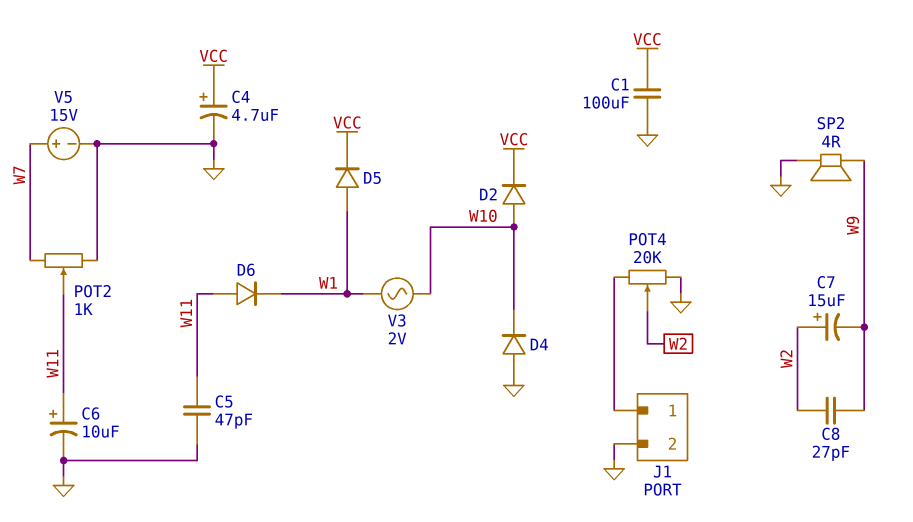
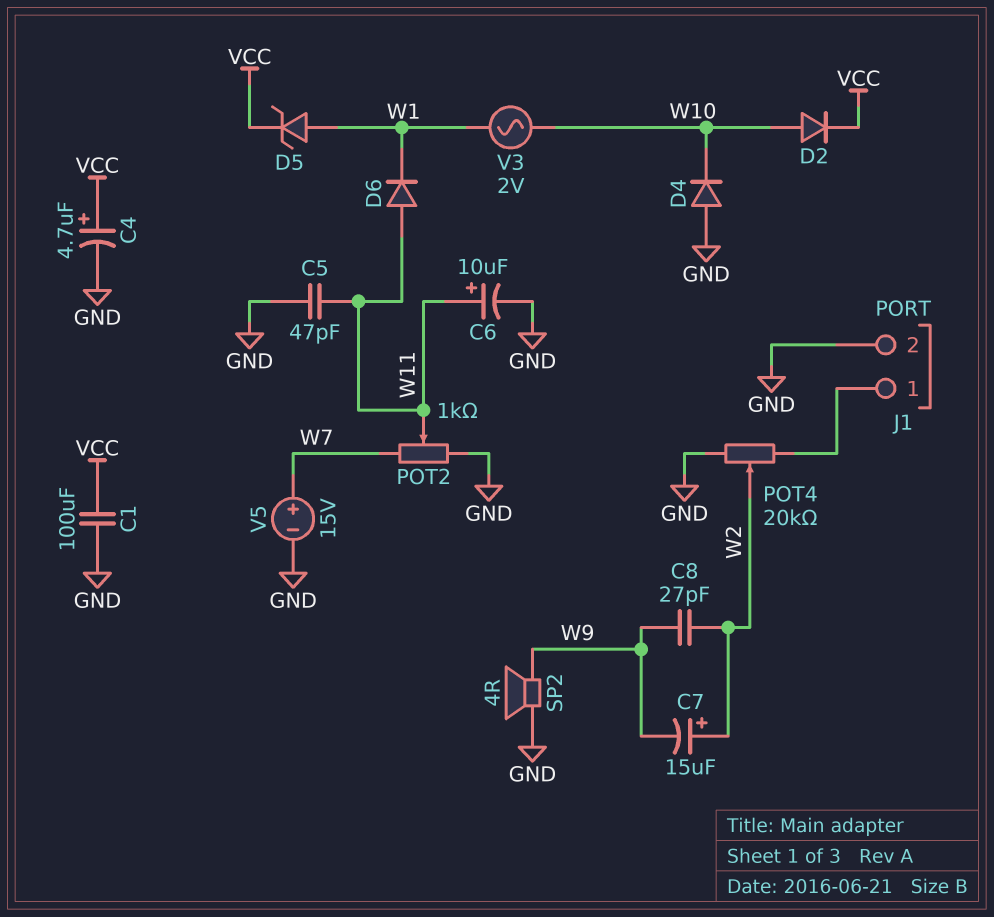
D5: diode (A W1, K VCC) -> zener (A W1, K VCC)

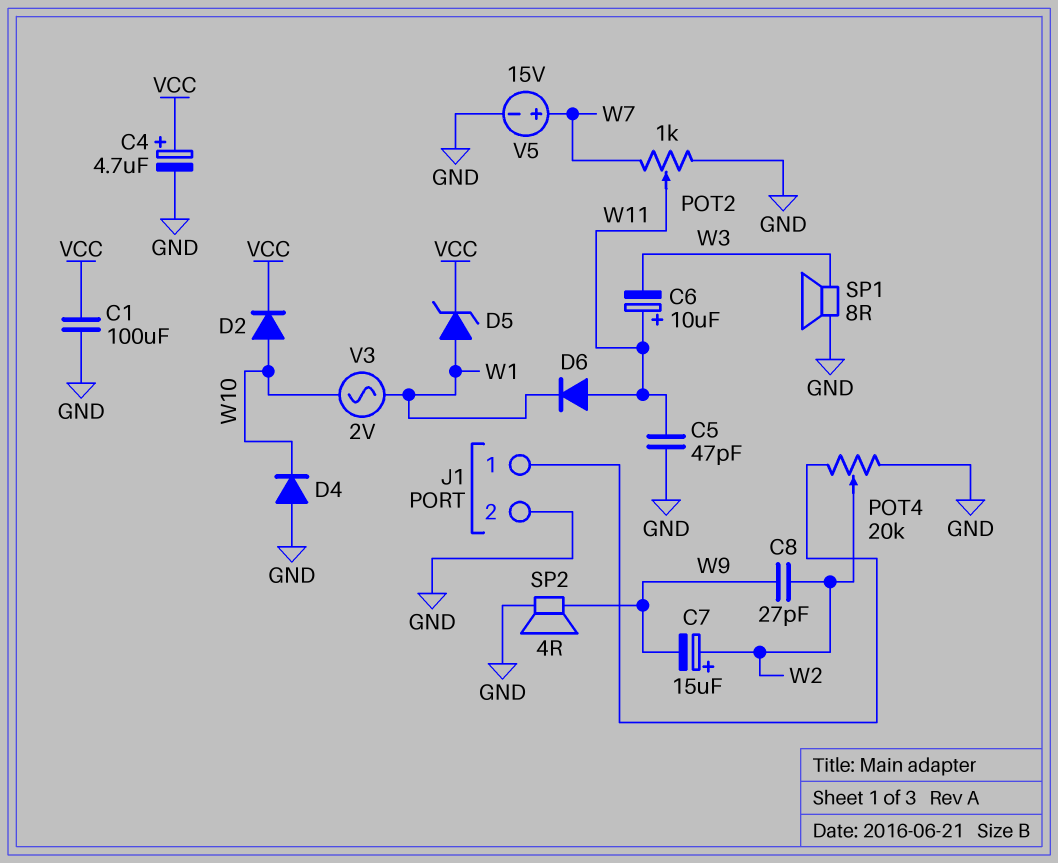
C6: 10uF (plus W11, minus GND) -> 10uF (plus W11, minus W3)
SP1: none -> speaker 8R (GND, W3)

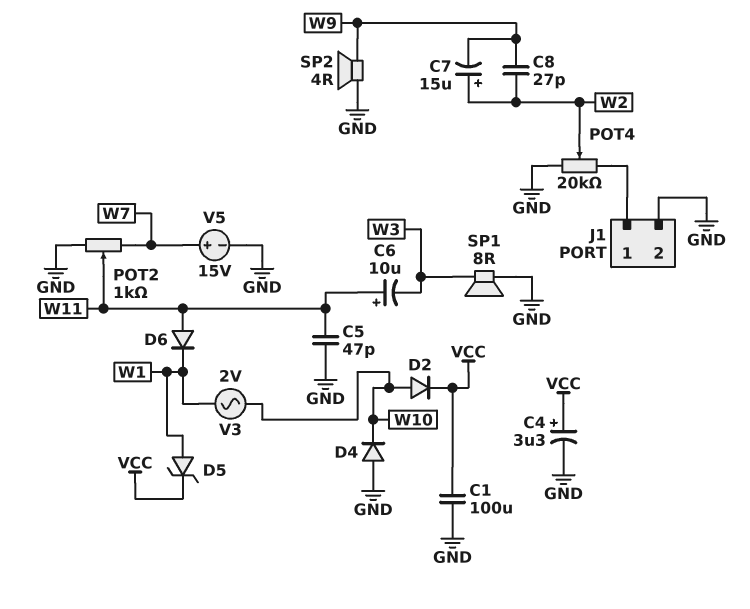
C4: 4.7uF (plus VCC, minus GND) -> 3.3uF (plus VCC, minus GND)

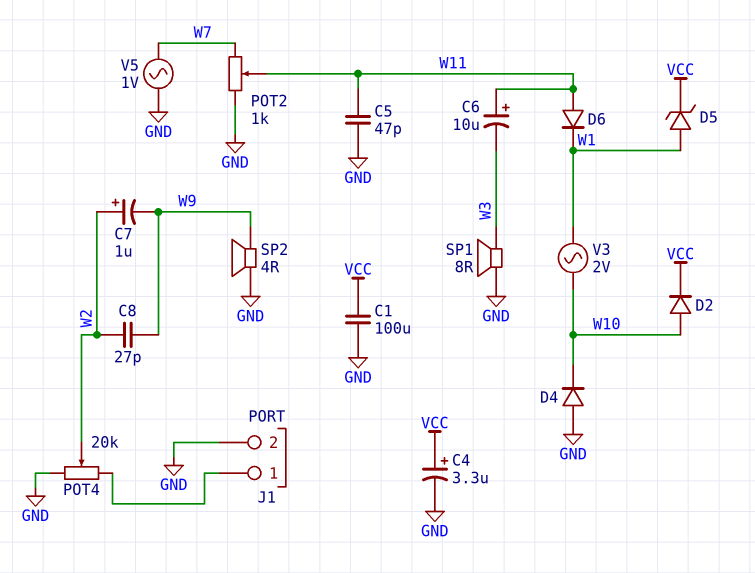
C7: 15uF (plus W2, minus W9) -> 1uF (plus W2, minus W9)
V5: 15V (plus W7, minus GND) -> AC 1V (GND, W7)

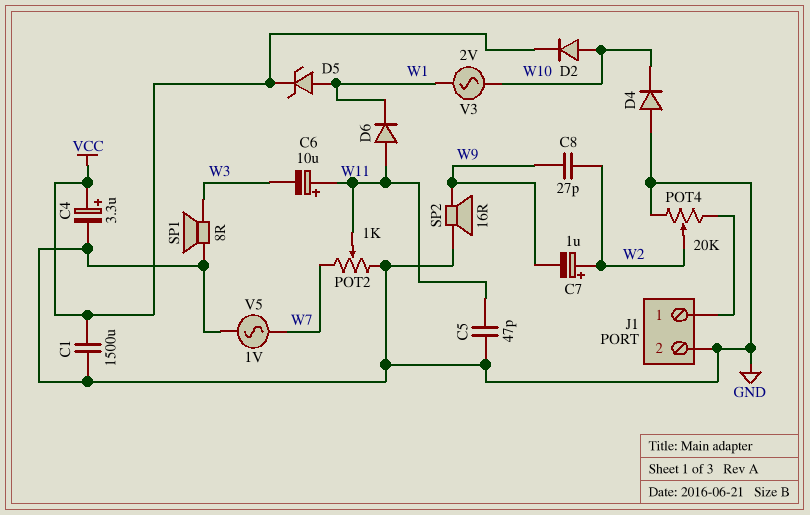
C1: 100uF (GND, VCC) -> 1500uF (GND, VCC)
SP2: speaker 4R (GND, W9) -> speaker 16R (GND, W9)

